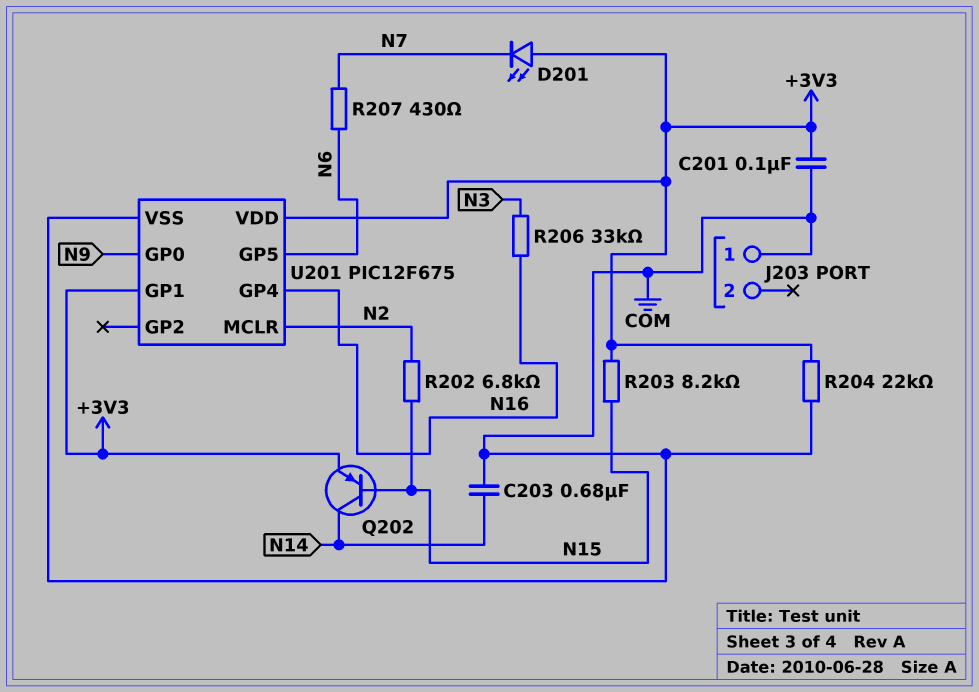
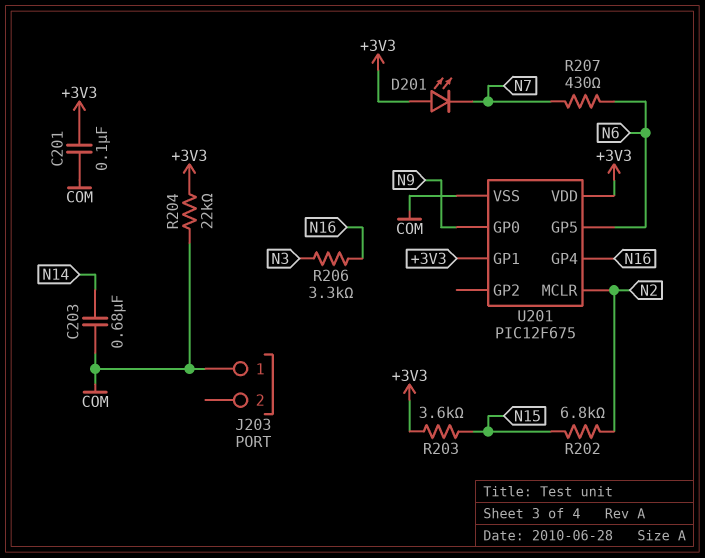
Q202: PNP (B N15, C N14, E +3V3) -> none
R203: 8.2k (+3V3, N15) -> 3.6k (+3V3, N15)
R206: 33k (N3, N16) -> 3.3k (N3, N16)

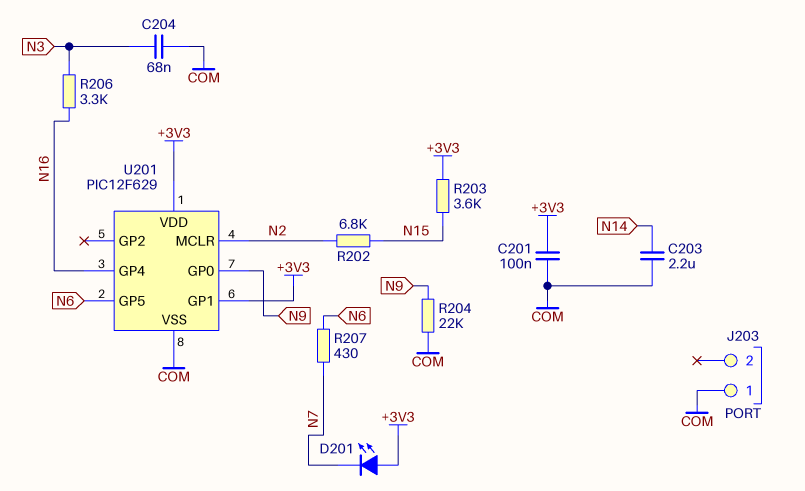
C203: 680nF (COM, N14) -> 2.2uF (COM, N14)
C204: none -> 68nF (COM, N3)
R204: 22k (+3V3, COM) -> 22k (COM, N9)
U201: PIC12F675 -> PIC12F629

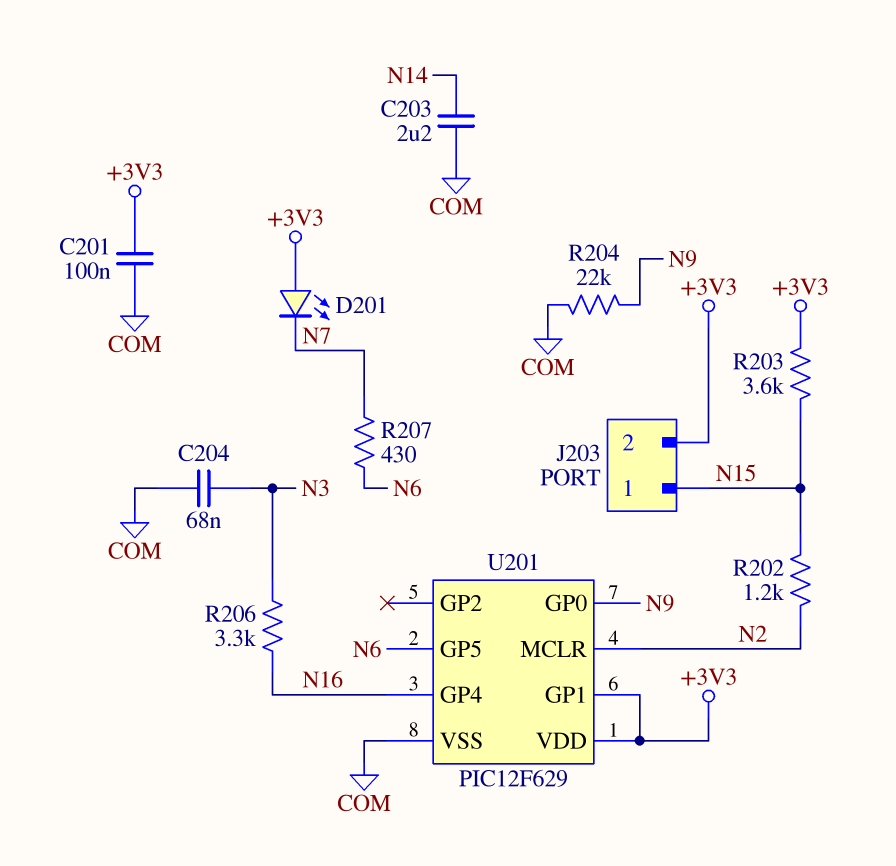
J203 pin 1: COM -> N15
J203 pin 2: none -> +3V3
R202: 6.8k (N2, N15) -> 1.2k (N2, N15)

